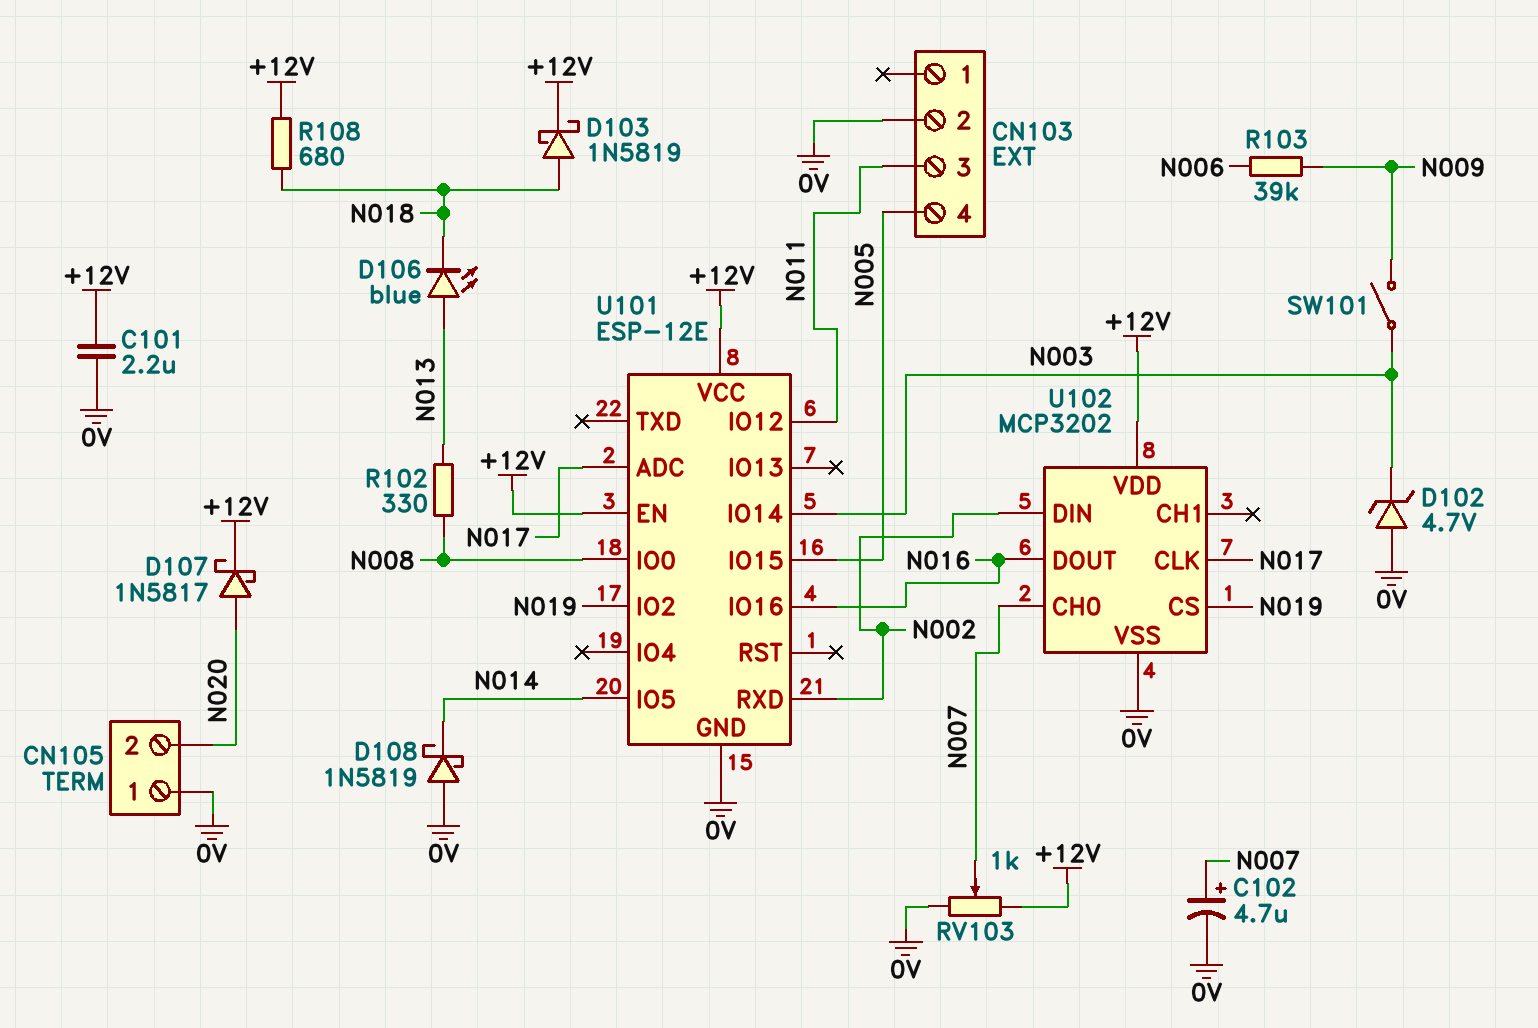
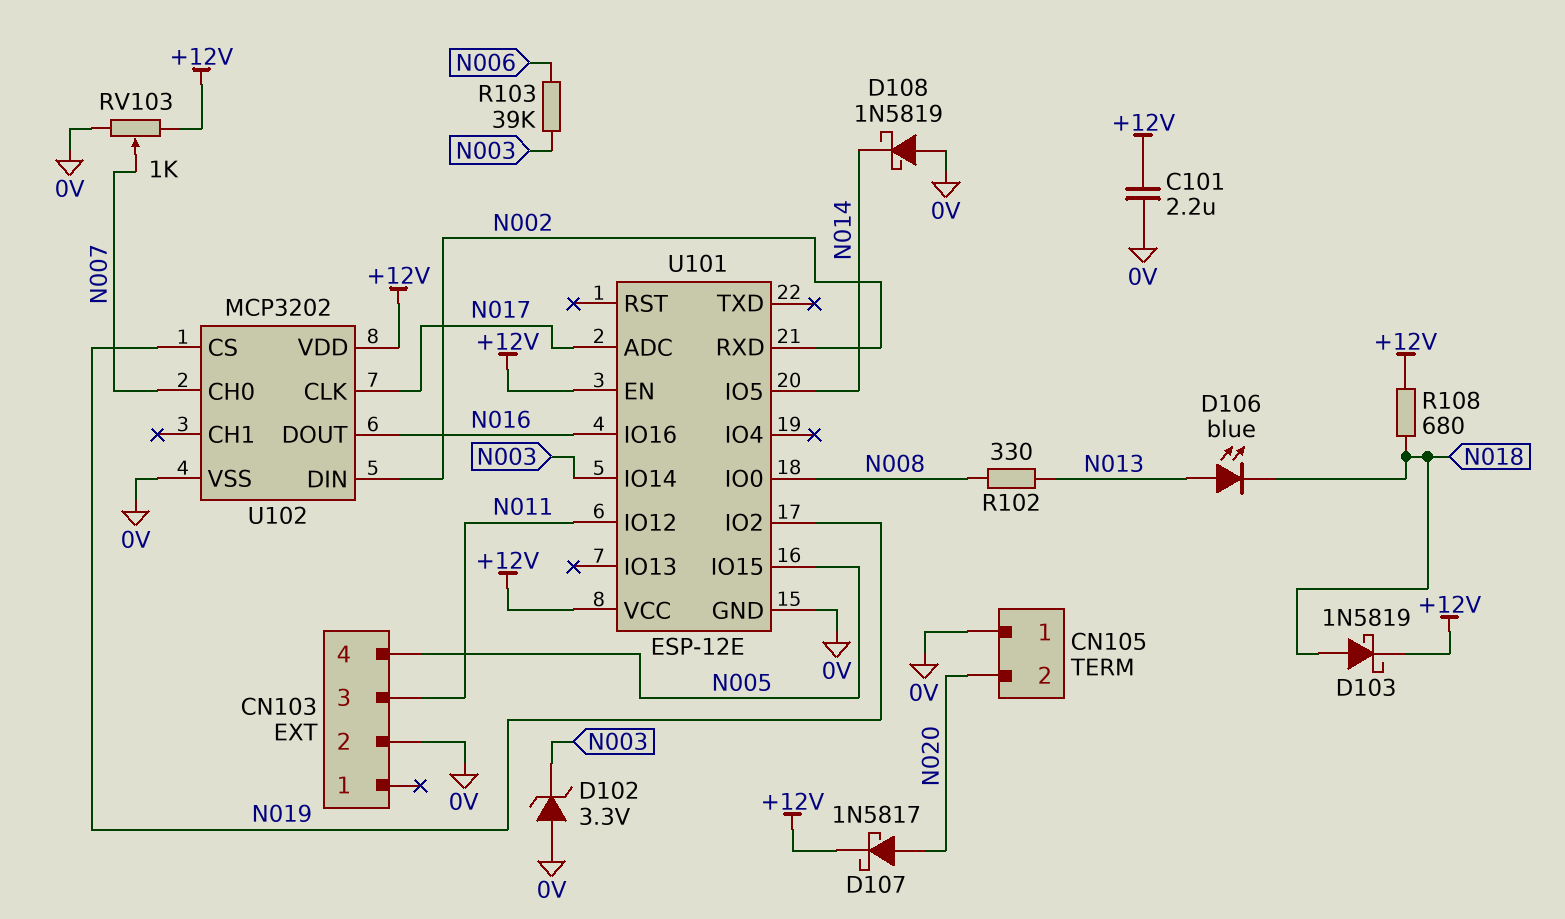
C102: 4.7uF (plus N007, minus 0V) -> none
D102: zener 4.7V (A 0V, K N003) -> zener 3.3V (A 0V, K N003)
R103: 39k (N006, N009) -> 39k (N003, N006)
SW101: switch (N003, N009) -> none

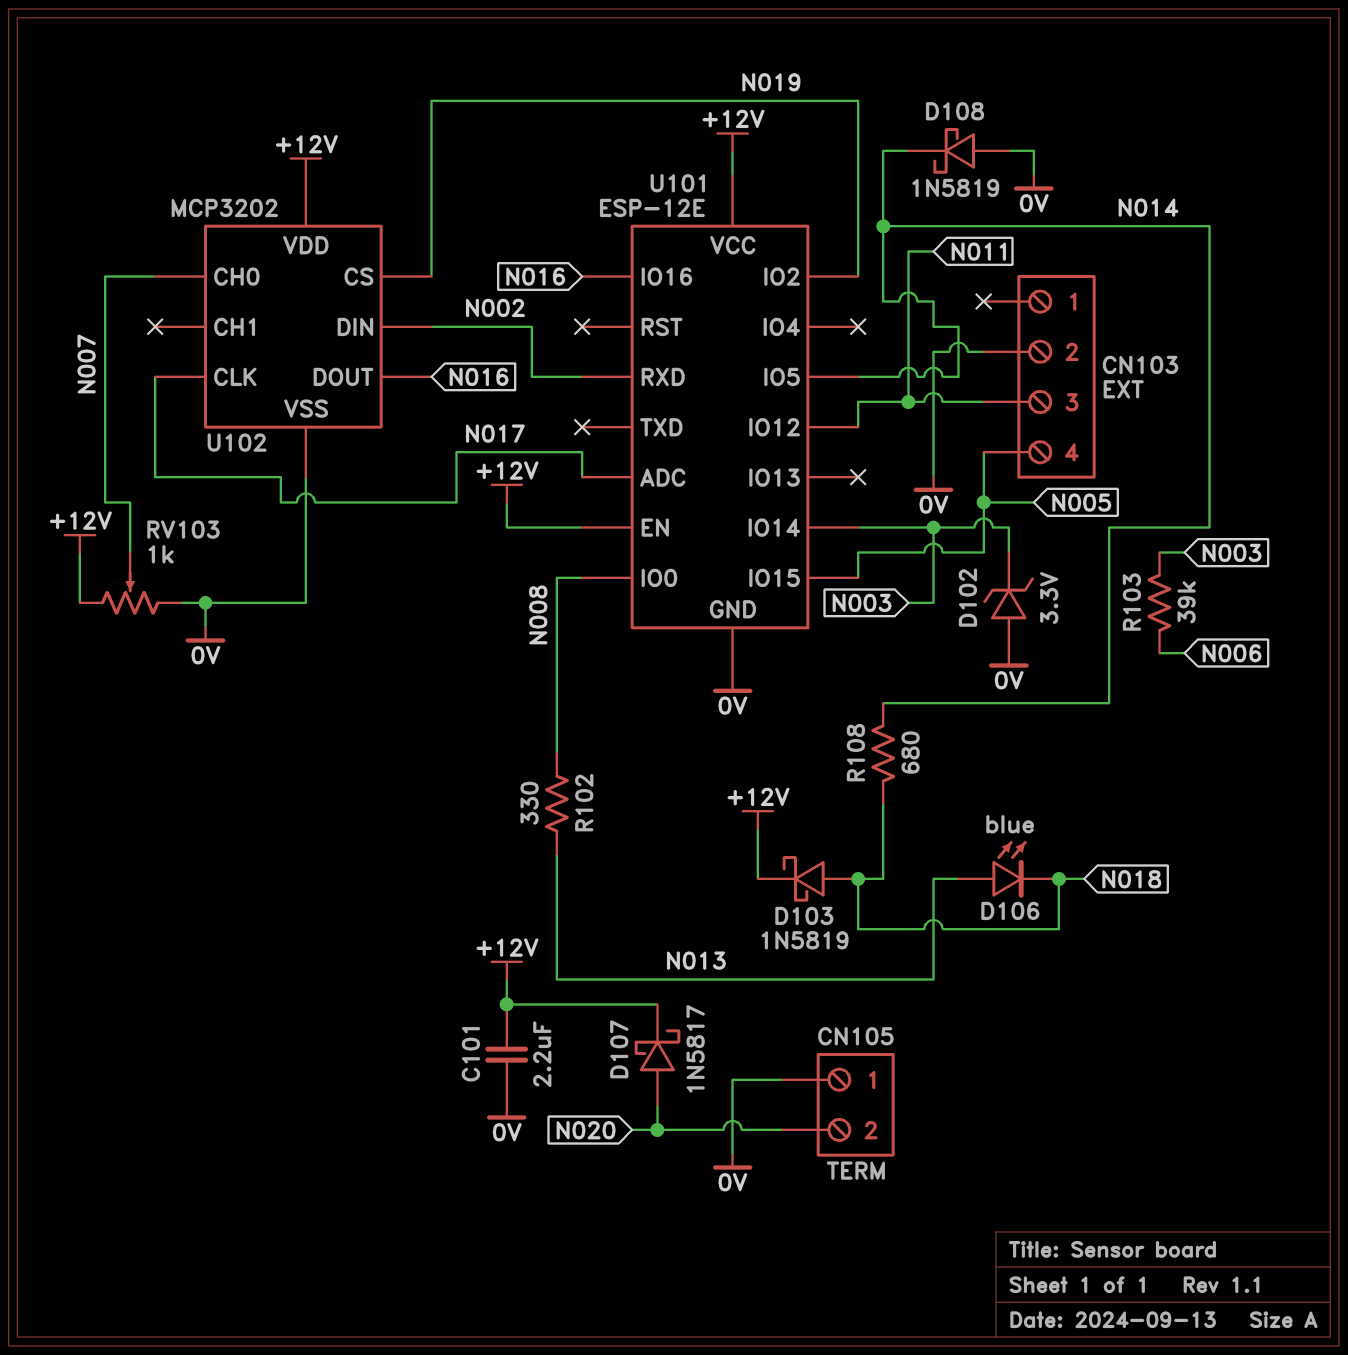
R108: 680 (+12V, N018) -> 680 (N014, N018)

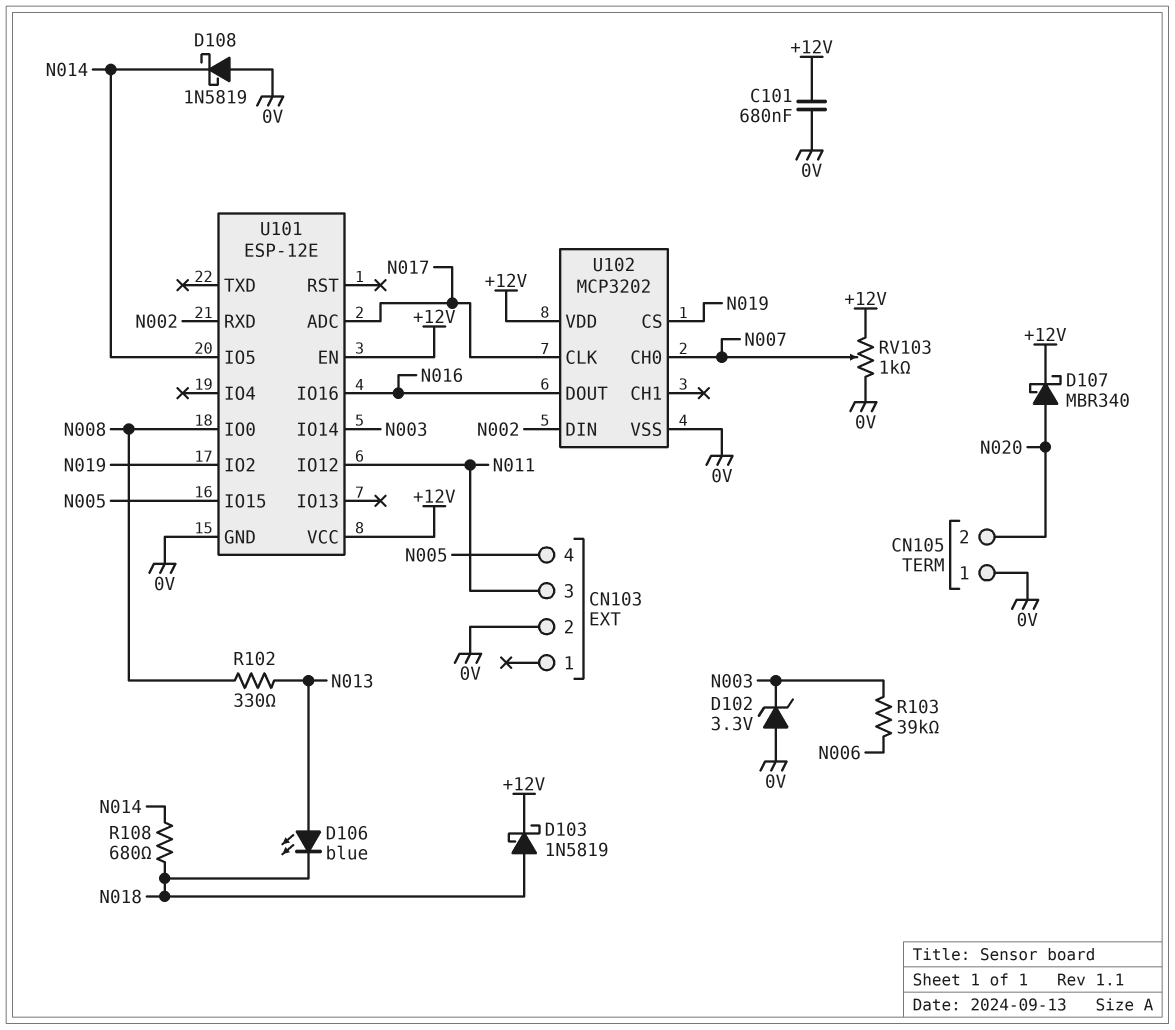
C101: 2.2uF (+12V, 0V) -> 680nF (+12V, 0V)
D107: schottky 1N5817 (A N020, K +12V) -> schottky MBR340 (A N020, K +12V)

